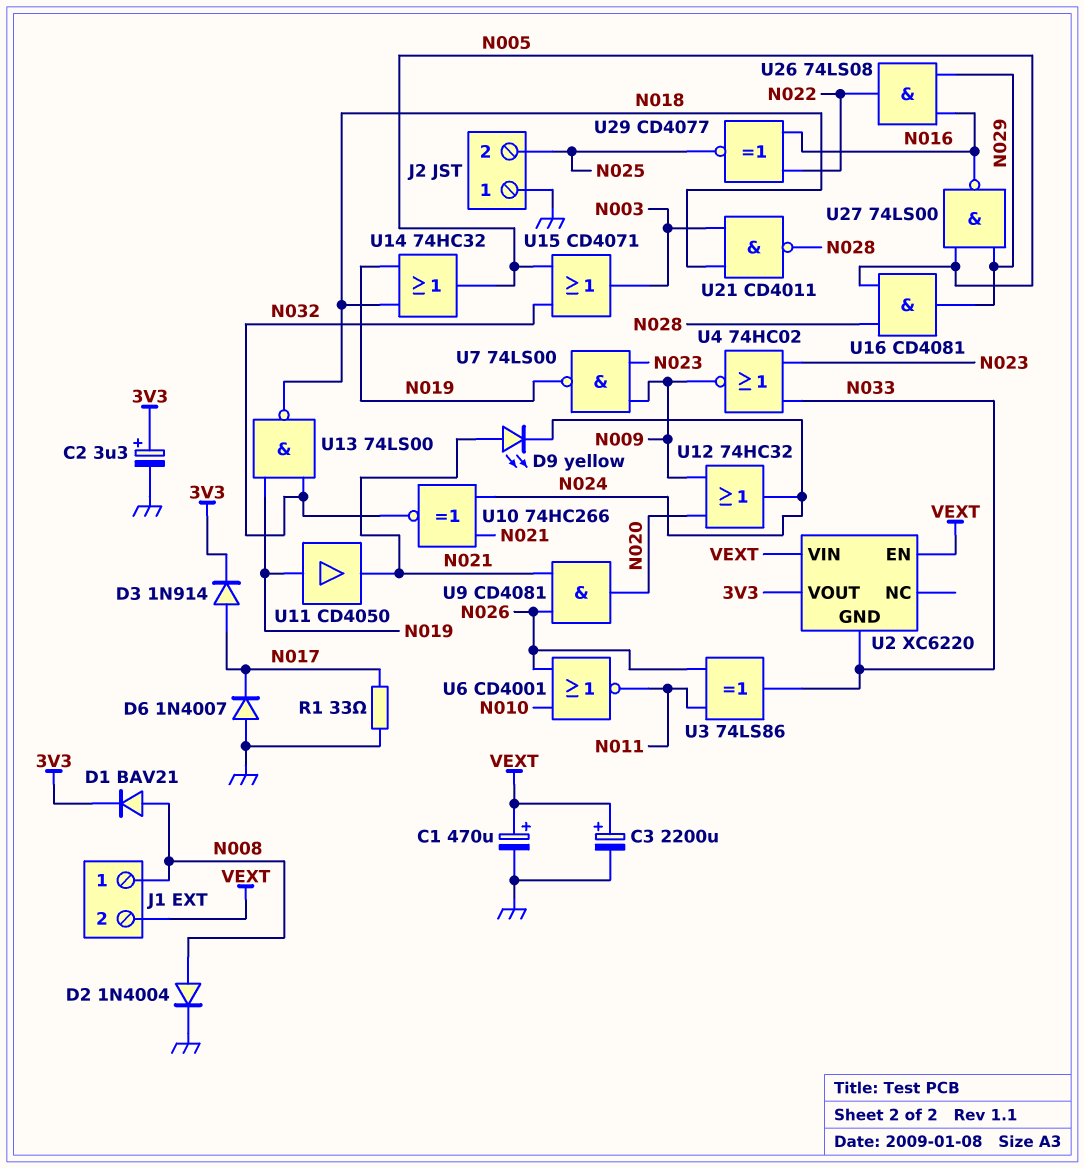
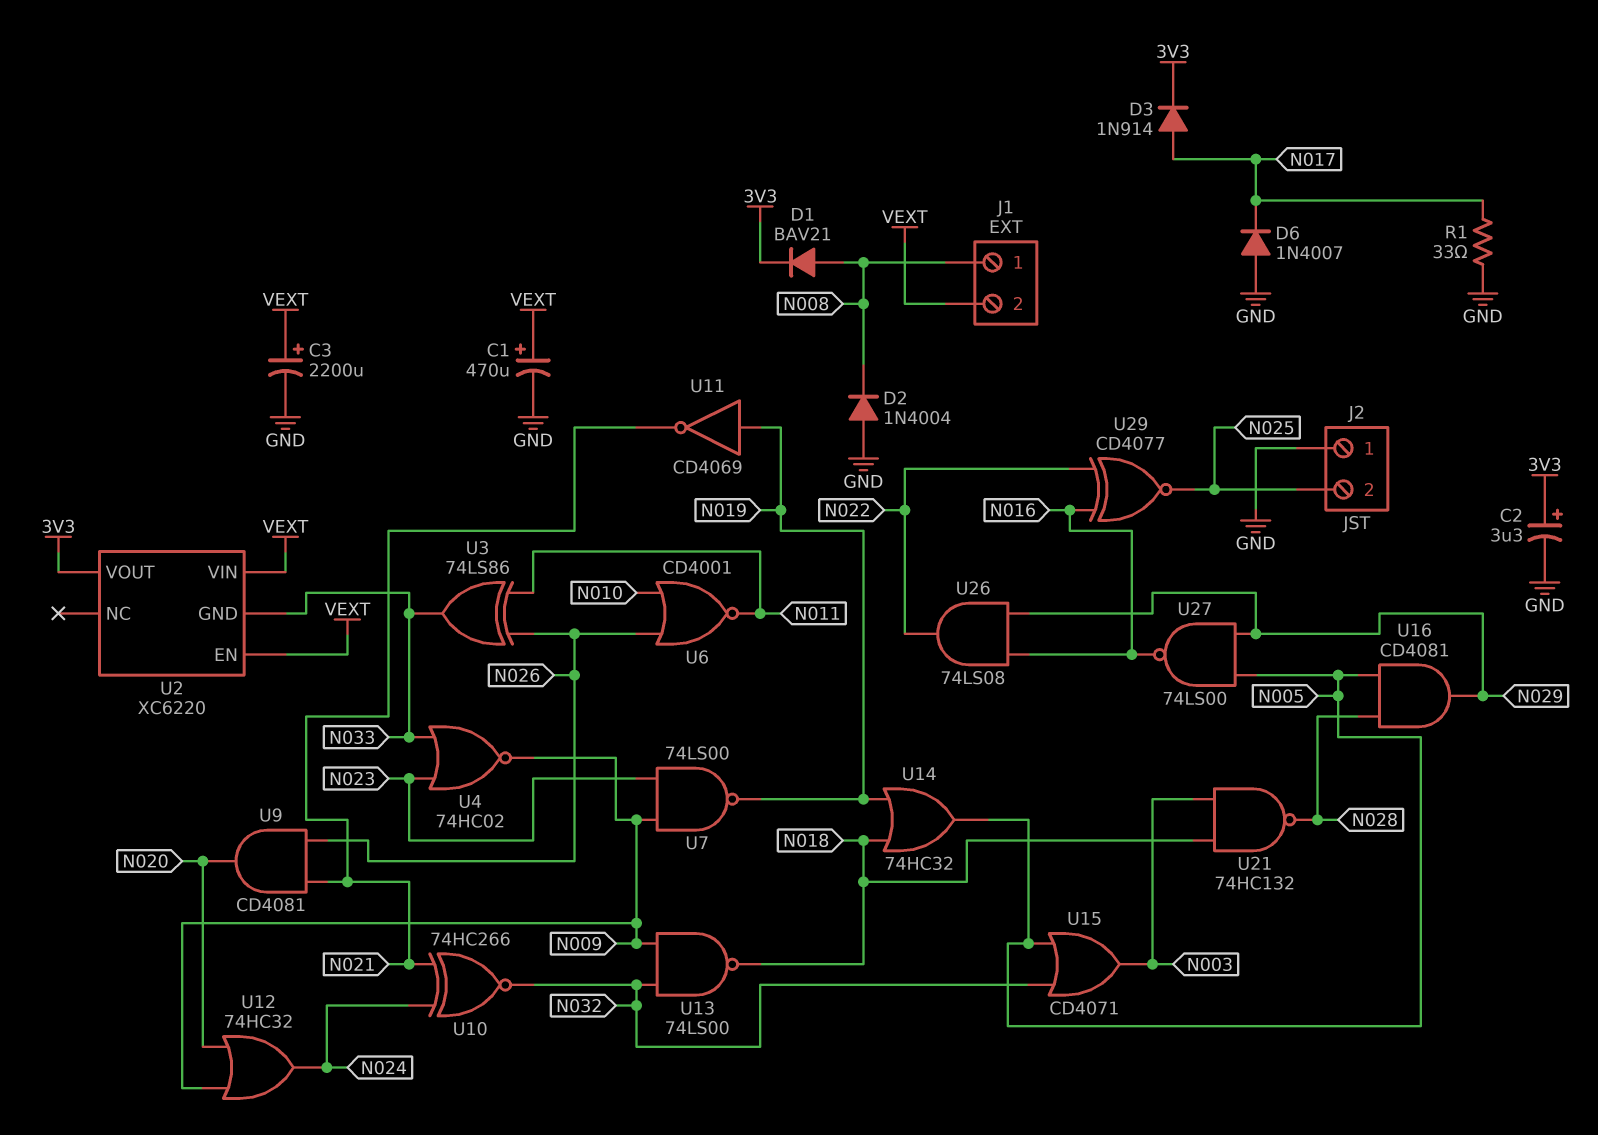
D2: diode 1N4004 (A N008, K GND) -> diode 1N4004 (A GND, K N008)
D9: LED yellow (A N021, K N024) -> none
U11: buffer CD4050 (in N019, out N021) -> NOT CD4069 (in N019, out N021)
U13: NAND 74LS00 (in N019, in N032, out N018) -> NAND 74LS00 (in N009, in N032, out N018)
U21: NAND CD4011 (in N003, in N018, out N028) -> NAND 74HC132 (in N003, in N018, out N028)

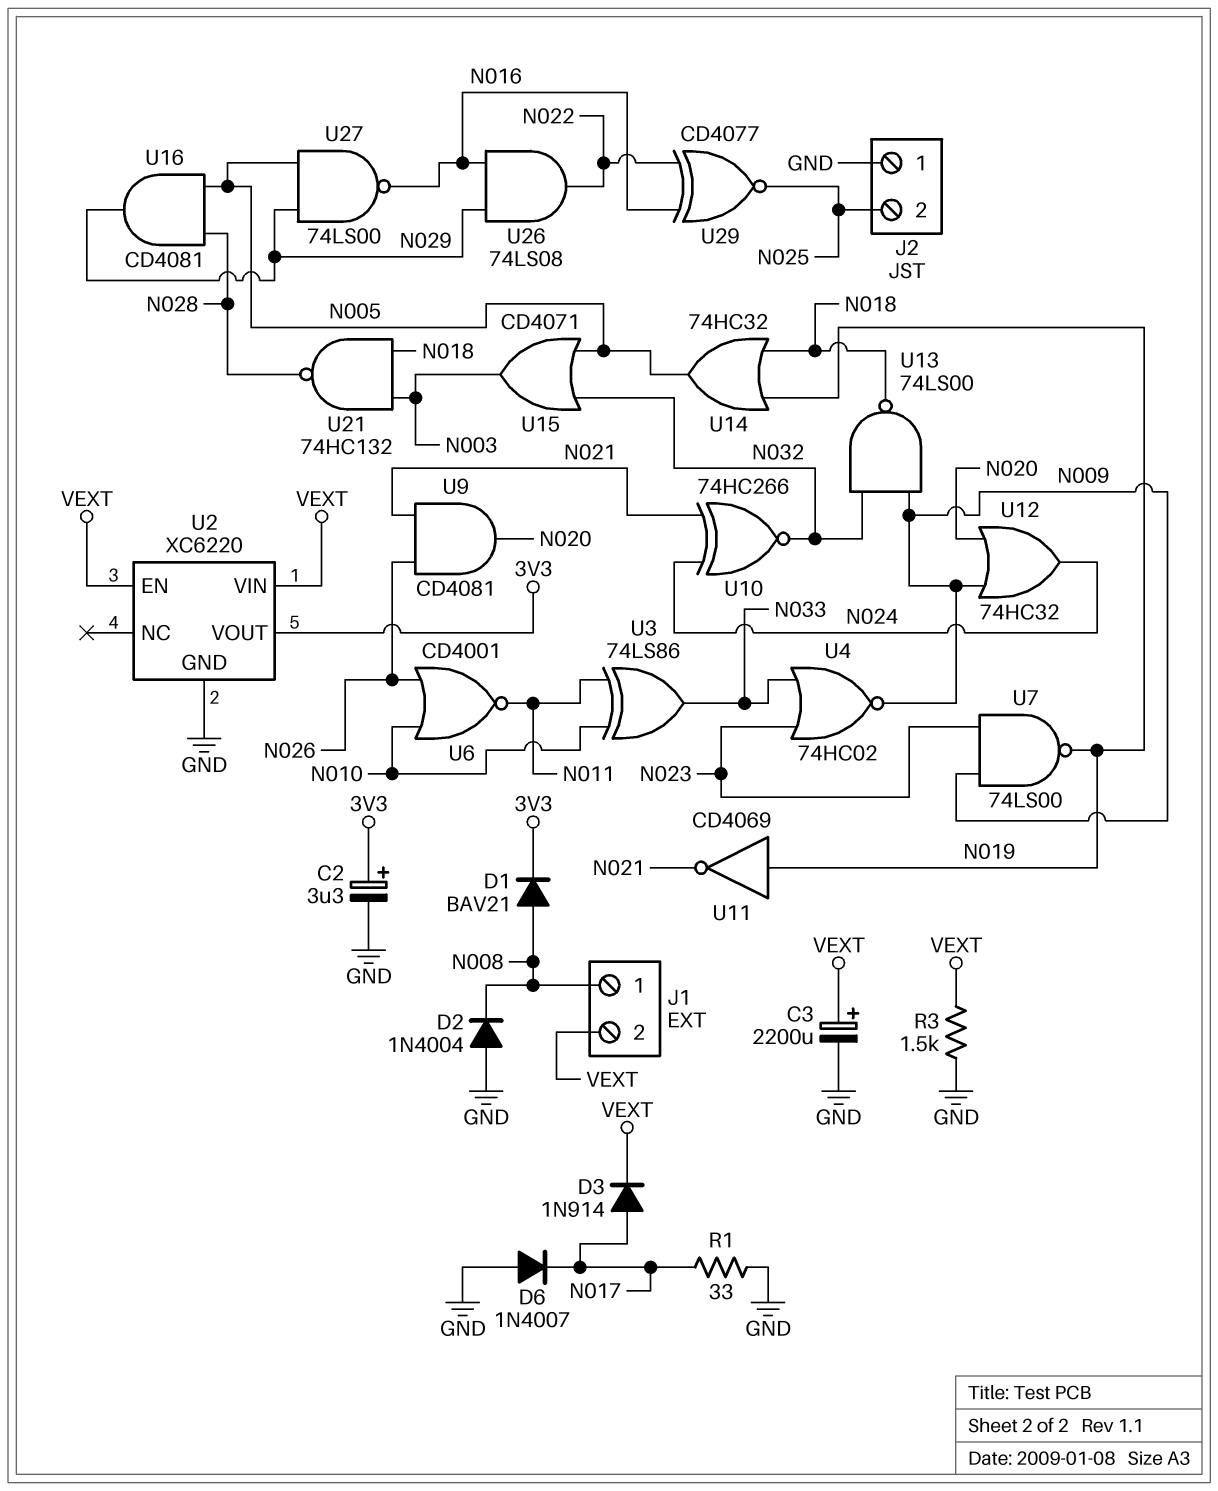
C1: 470uF (plus VEXT, minus GND) -> none
D3: diode 1N914 (A N017, K 3V3) -> diode 1N914 (A N017, K VEXT)
R3: none -> 1.5k (GND, VEXT)
U2 pin GND: N033 -> GND
U3: XOR 74LS86 (in N011, in N026, out N033) -> XOR 74LS86 (in N010, in N011, out N033)

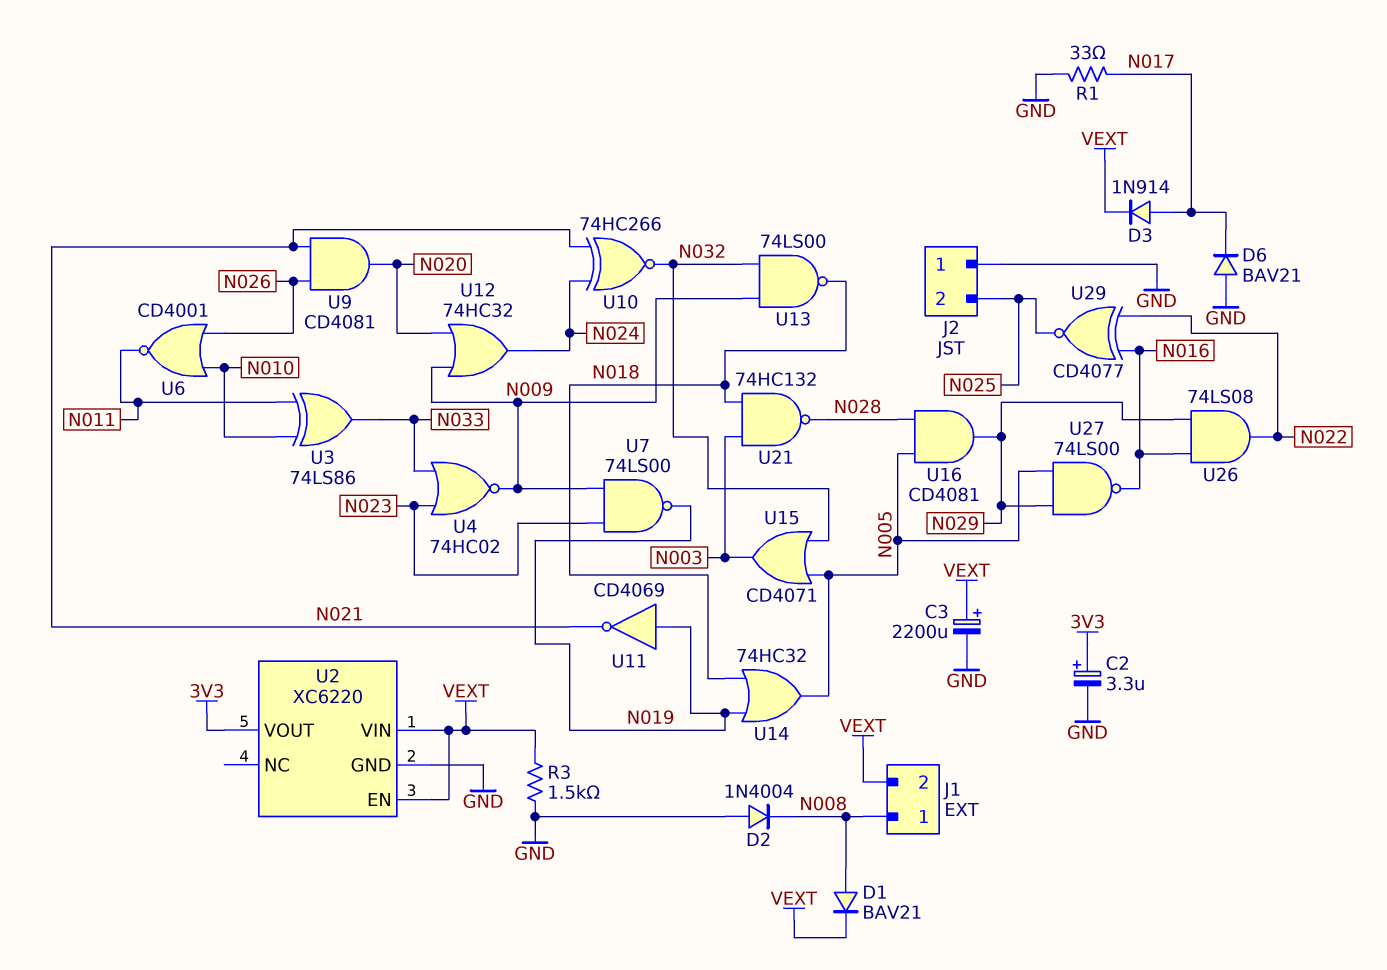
D1: diode BAV21 (A N008, K 3V3) -> diode BAV21 (A N008, K VEXT)
D6: diode 1N4007 (A GND, K N017) -> diode BAV21 (A GND, K N017)

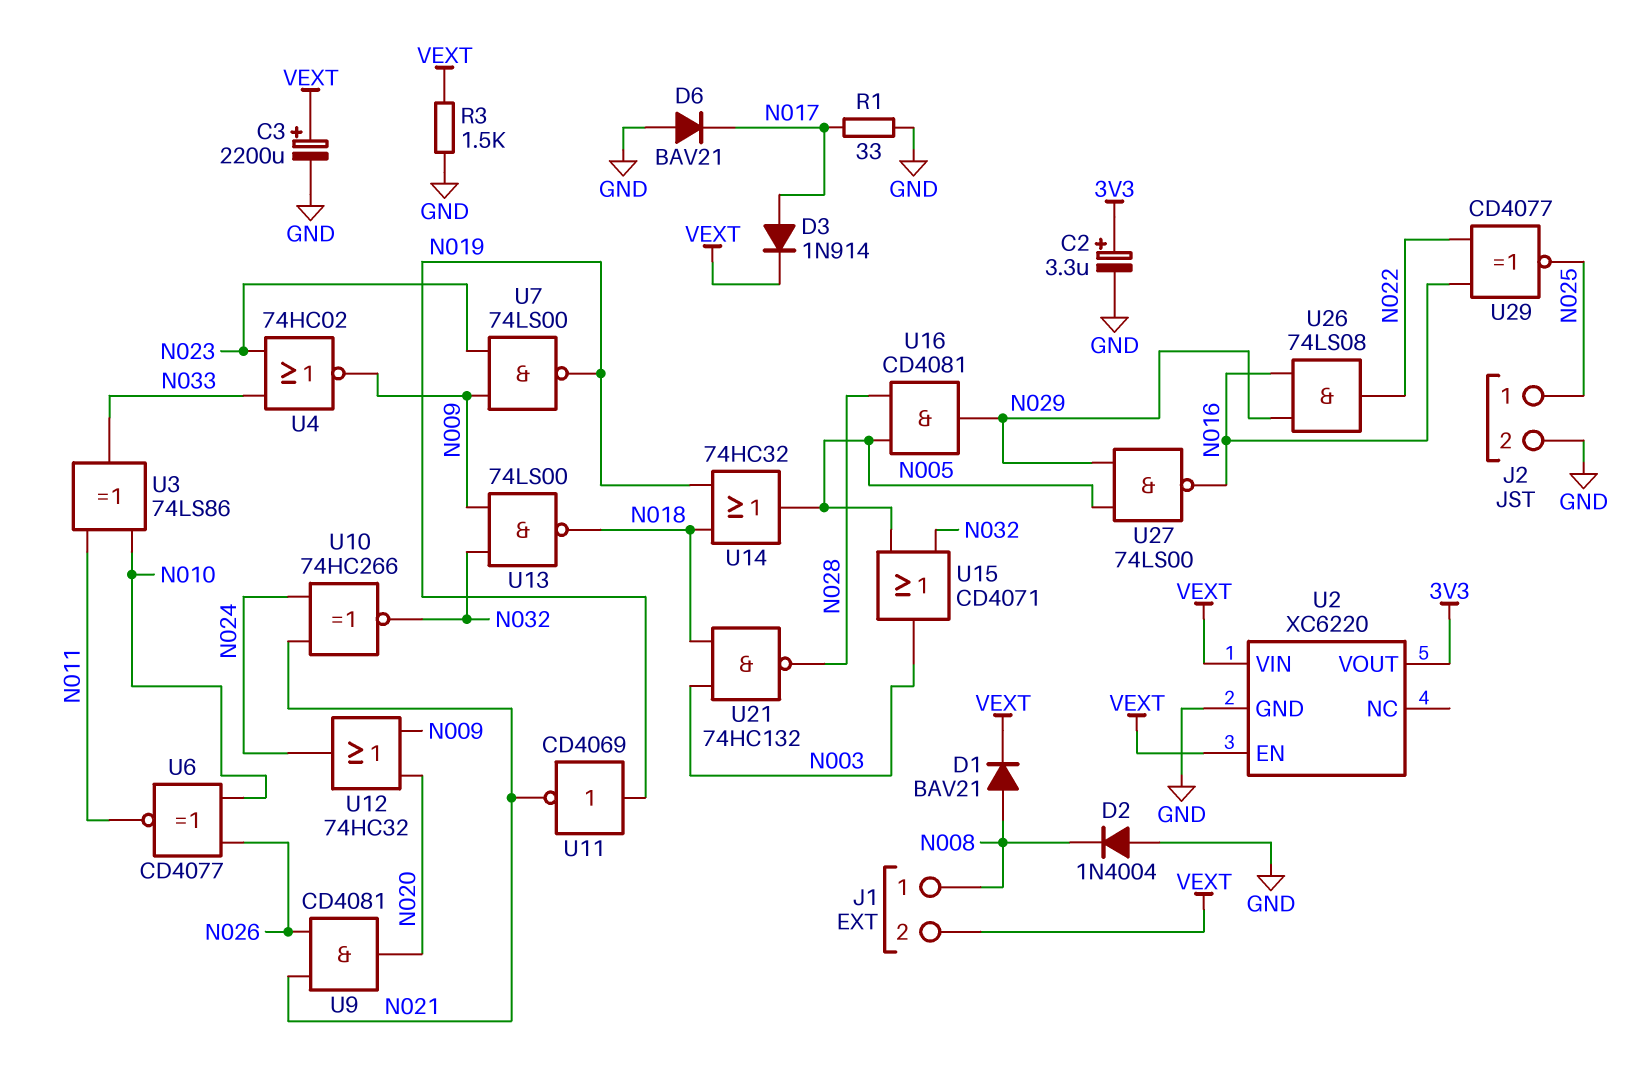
J2 pin 1: GND -> N025
J2 pin 2: N025 -> GND
U6: NOR CD4001 (in N010, in N026, out N011) -> XNOR CD4077 (in N010, in N026, out N011)

